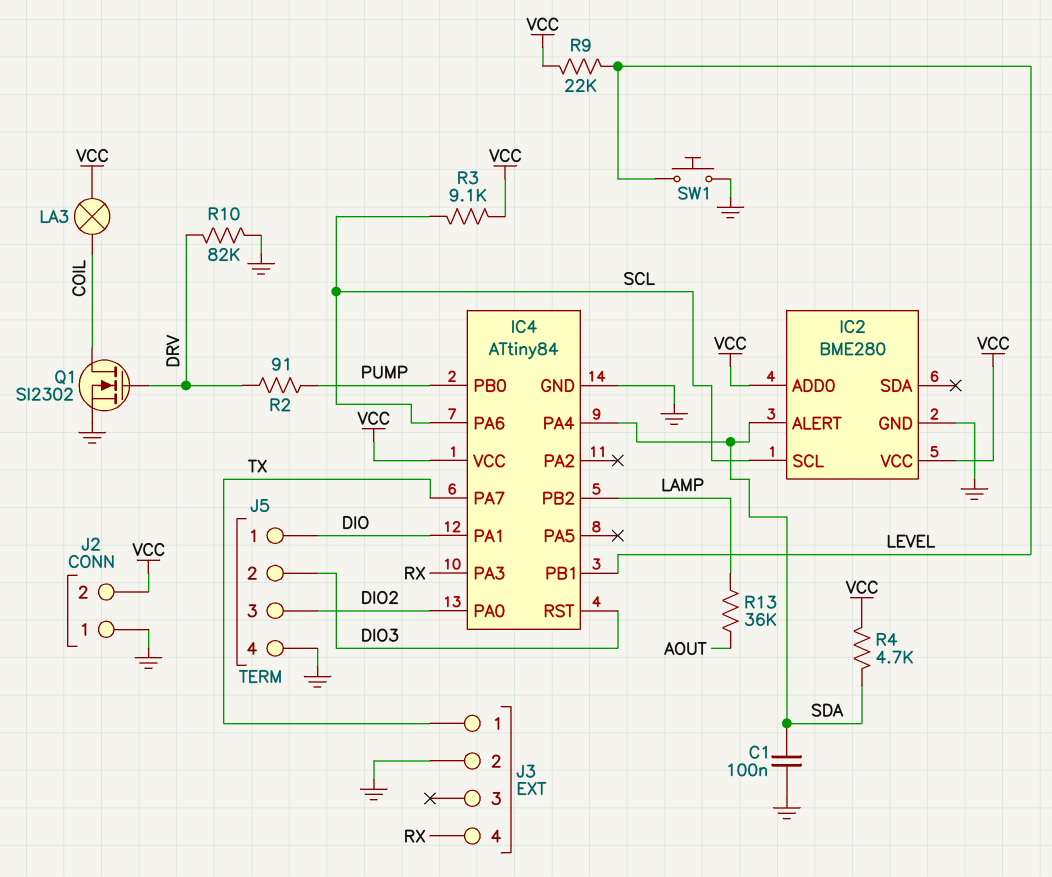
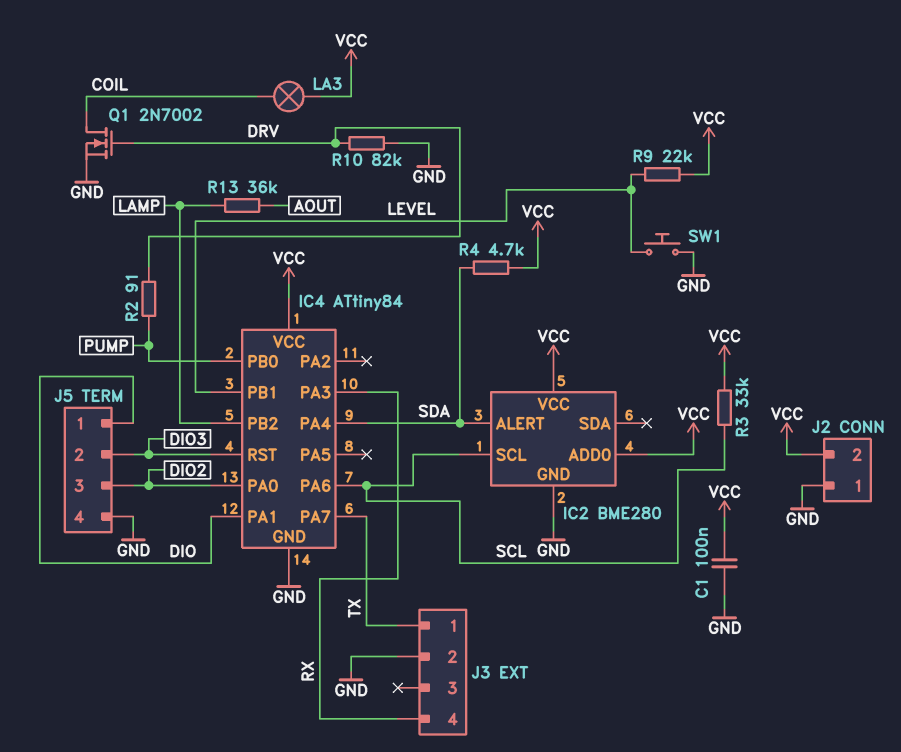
C1: 100nF (GND, SDA) -> 100nF (GND, VCC)
Q1: NMOS SI2302 (G DRV, D COIL, S GND) -> NMOS 2N7002 (G DRV, D COIL, S GND)
R3: 9.1k (SCL, VCC) -> 33k (SCL, VCC)

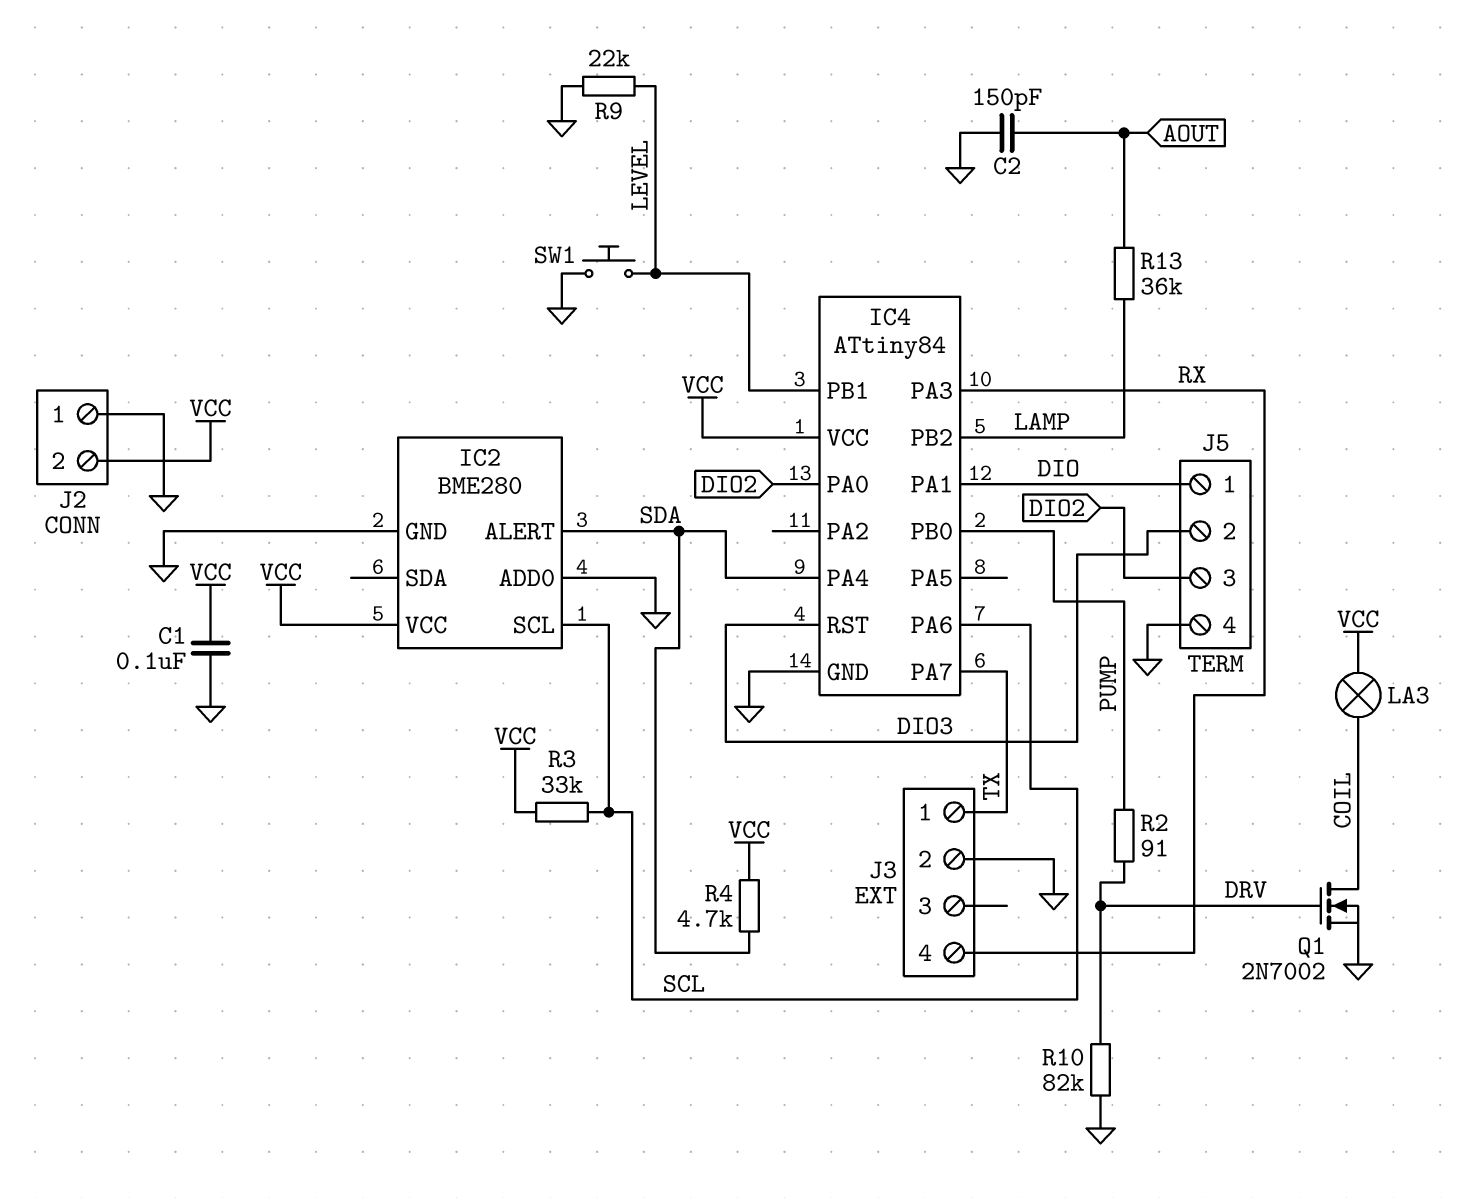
C2: none -> 150pF (AOUT, GND)
IC2 pin ADD0: VCC -> GND
R9: 22k (LEVEL, VCC) -> 22k (GND, LEVEL)

